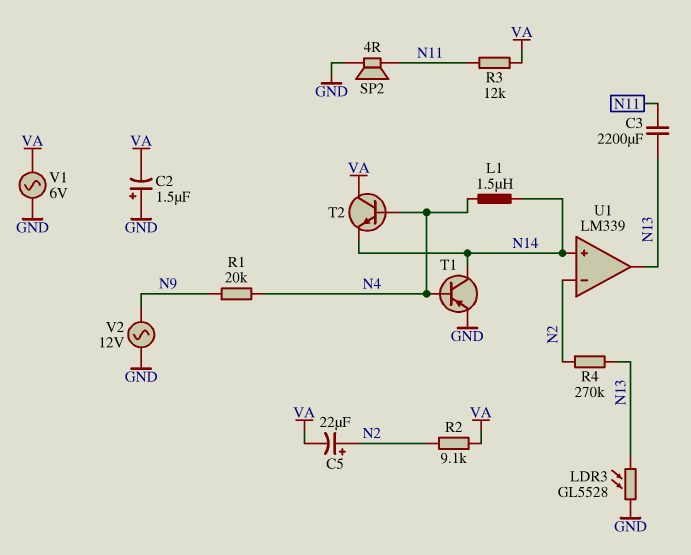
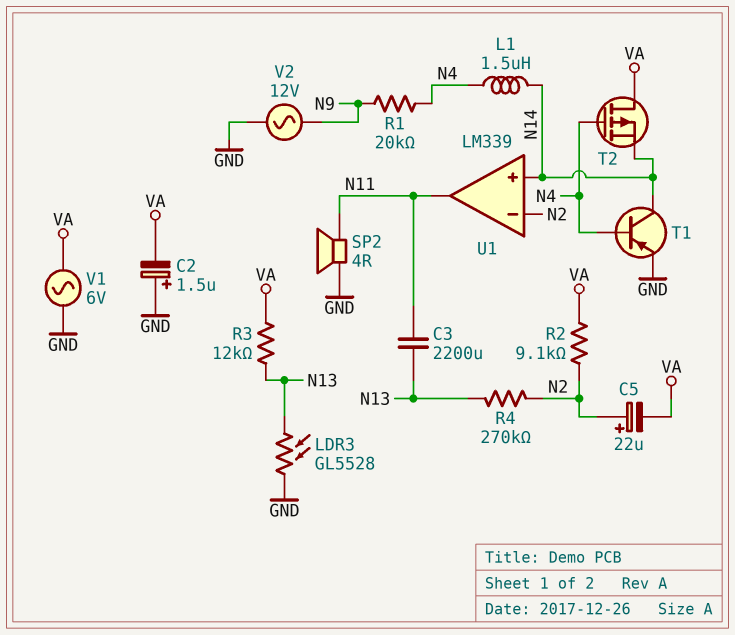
R3: 12k (N11, VA) -> 12k (N13, VA)
T2: NPN (B N4, C VA, E N14) -> PMOS (G N4, D VA, S N14)
U1 pin out: N13 -> N11

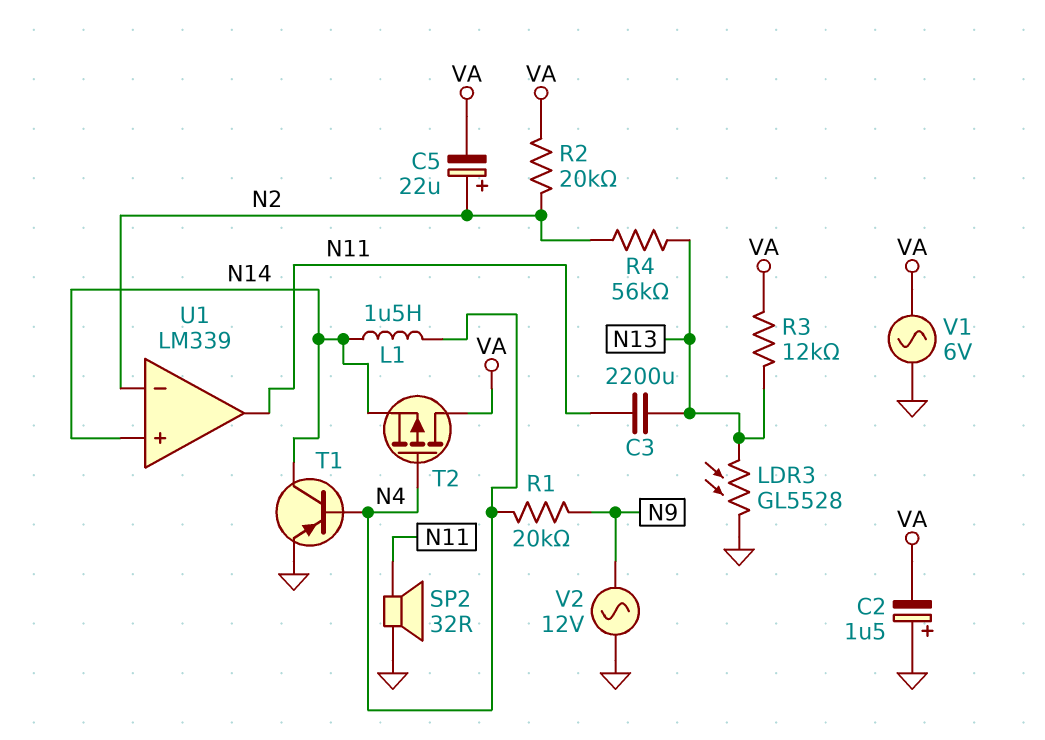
R2: 9.1k (N2, VA) -> 20k (N2, VA)
R4: 270k (N2, N13) -> 56k (N2, N13)
SP2: speaker 4R (GND, N11) -> speaker 32R (GND, N11)

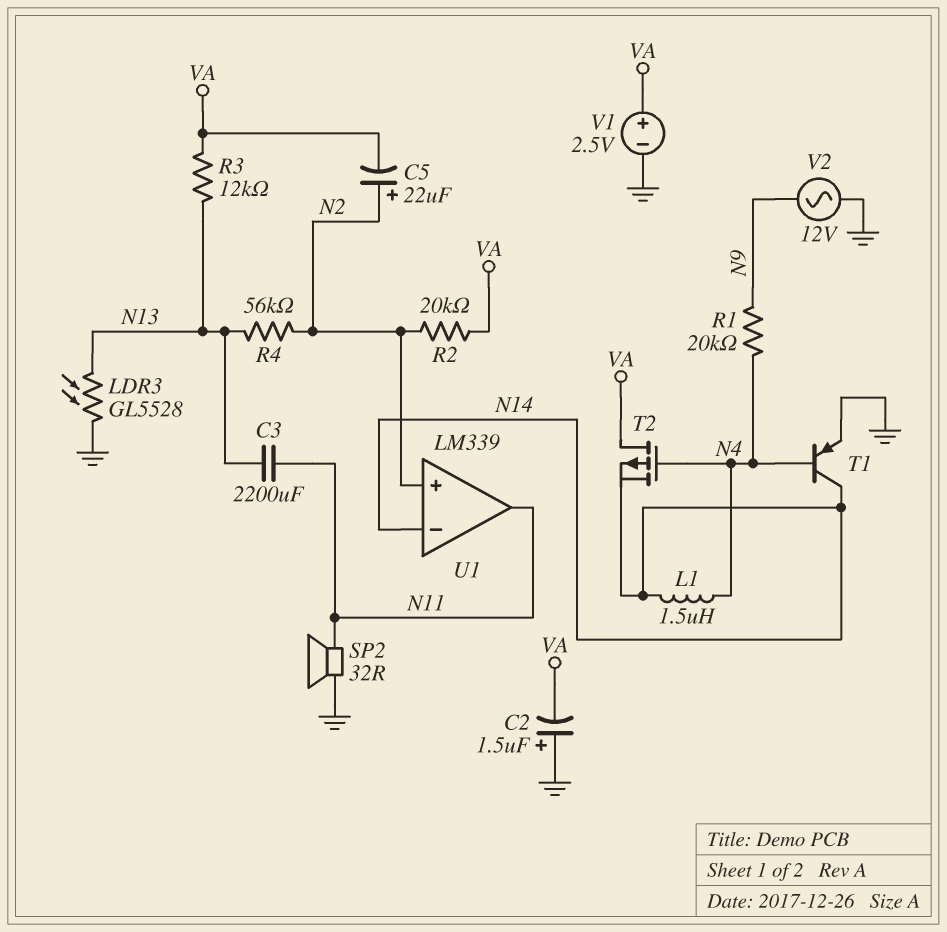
U1 pin in+: N14 -> N2
U1 pin in-: N2 -> N14
V1: AC 6V (GND, VA) -> 2.5V (plus VA, minus GND)

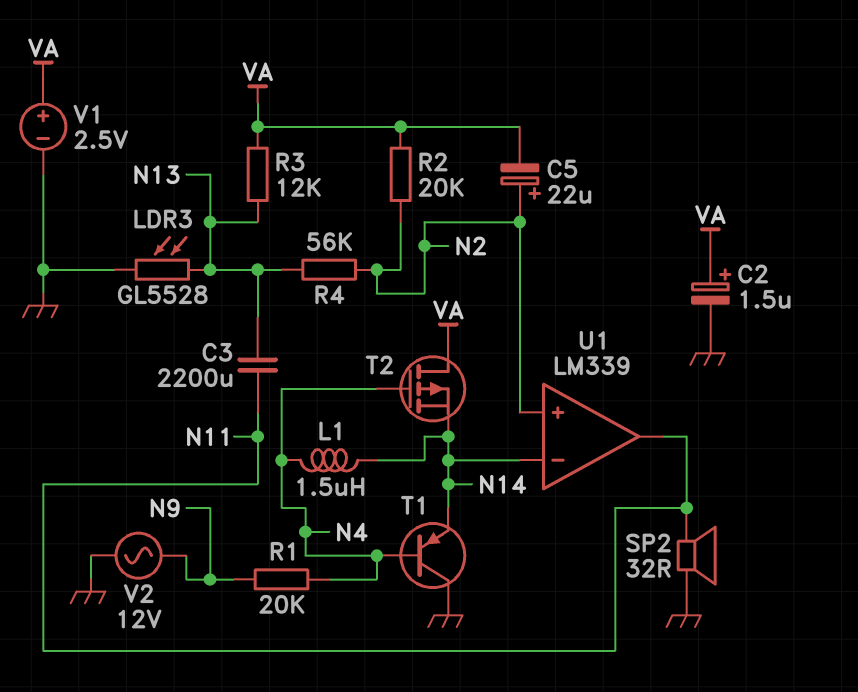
C2: 1.5uF (plus GND, minus VA) -> 1.5uF (plus VA, minus GND)
T1: PNP (B N4, C N14, E GND) -> PNP (B N4, C GND, E N14)

